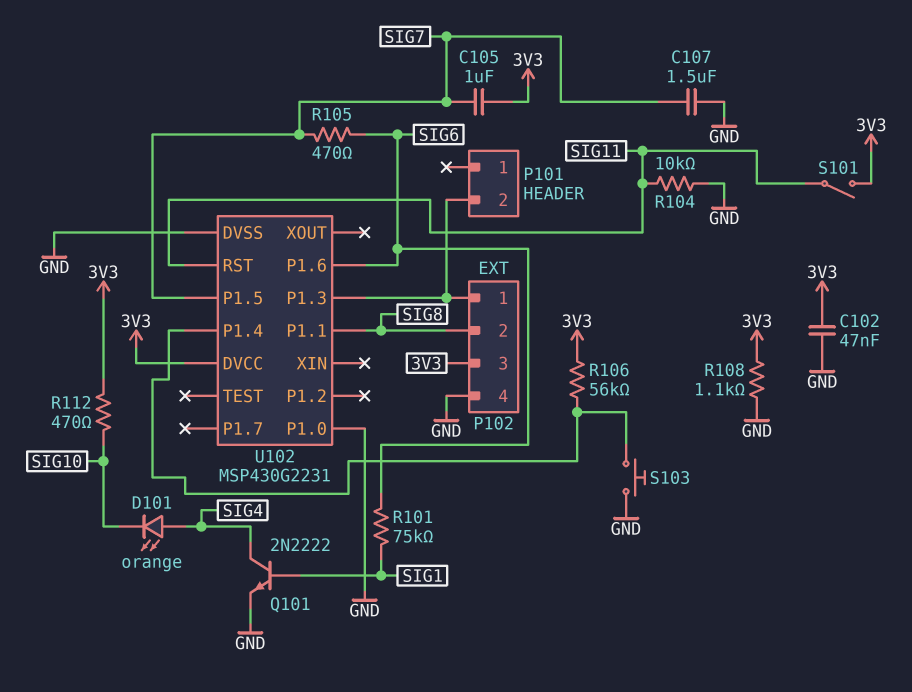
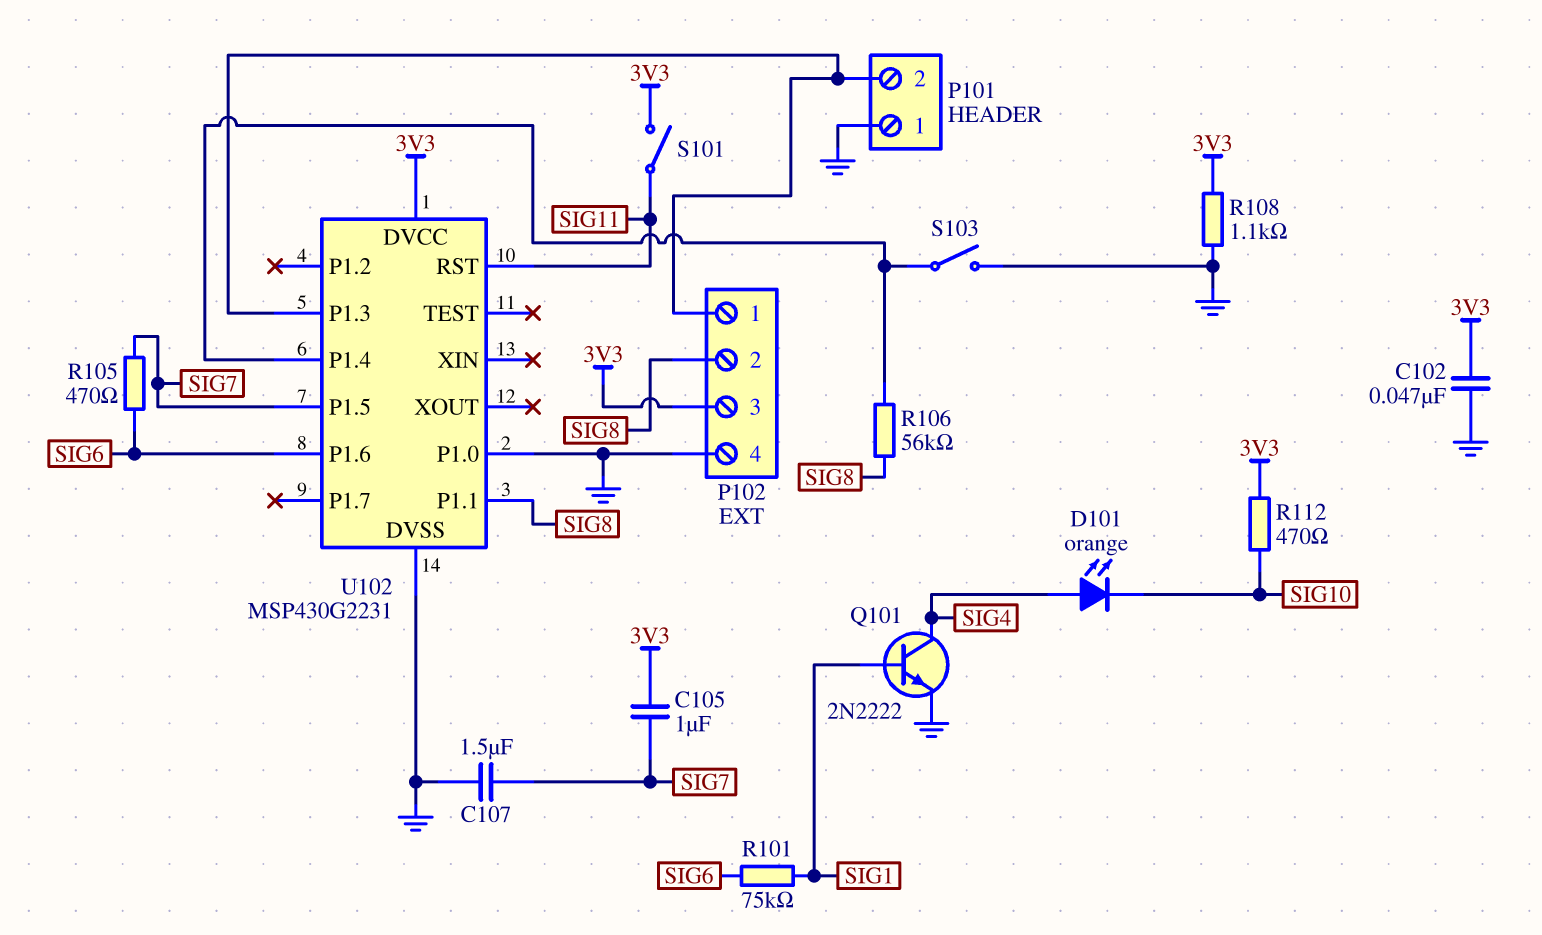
P101 pin 1: none -> GND
R104: 10k (GND, SIG11) -> none
R106: 56k (3V3, U102/P1.4) -> 56k (SIG8, U102/P1.4)
S103: button (GND, U102/P1.4) -> switch (GND, U102/P1.4)

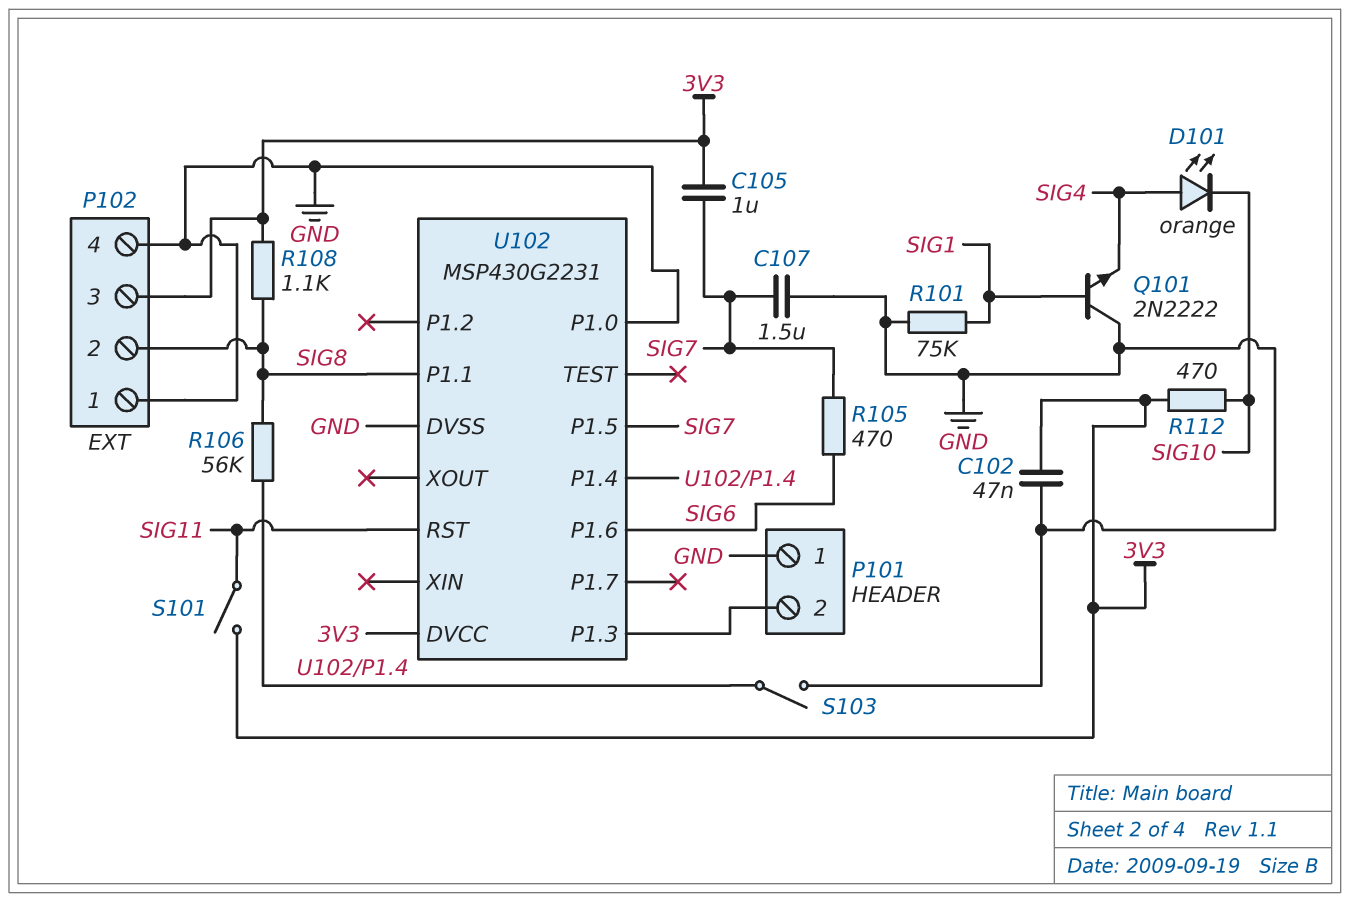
P102 pin 1: P101/2 -> GND
Q101: NPN 2N2222 (B SIG1, C SIG4, E GND) -> NPN 2N2222 (B SIG1, C GND, E SIG4)
R101: 75k (SIG1, SIG6) -> 75k (GND, SIG1)
R108: 1.1k (3V3, GND) -> 1.1k (3V3, SIG8)

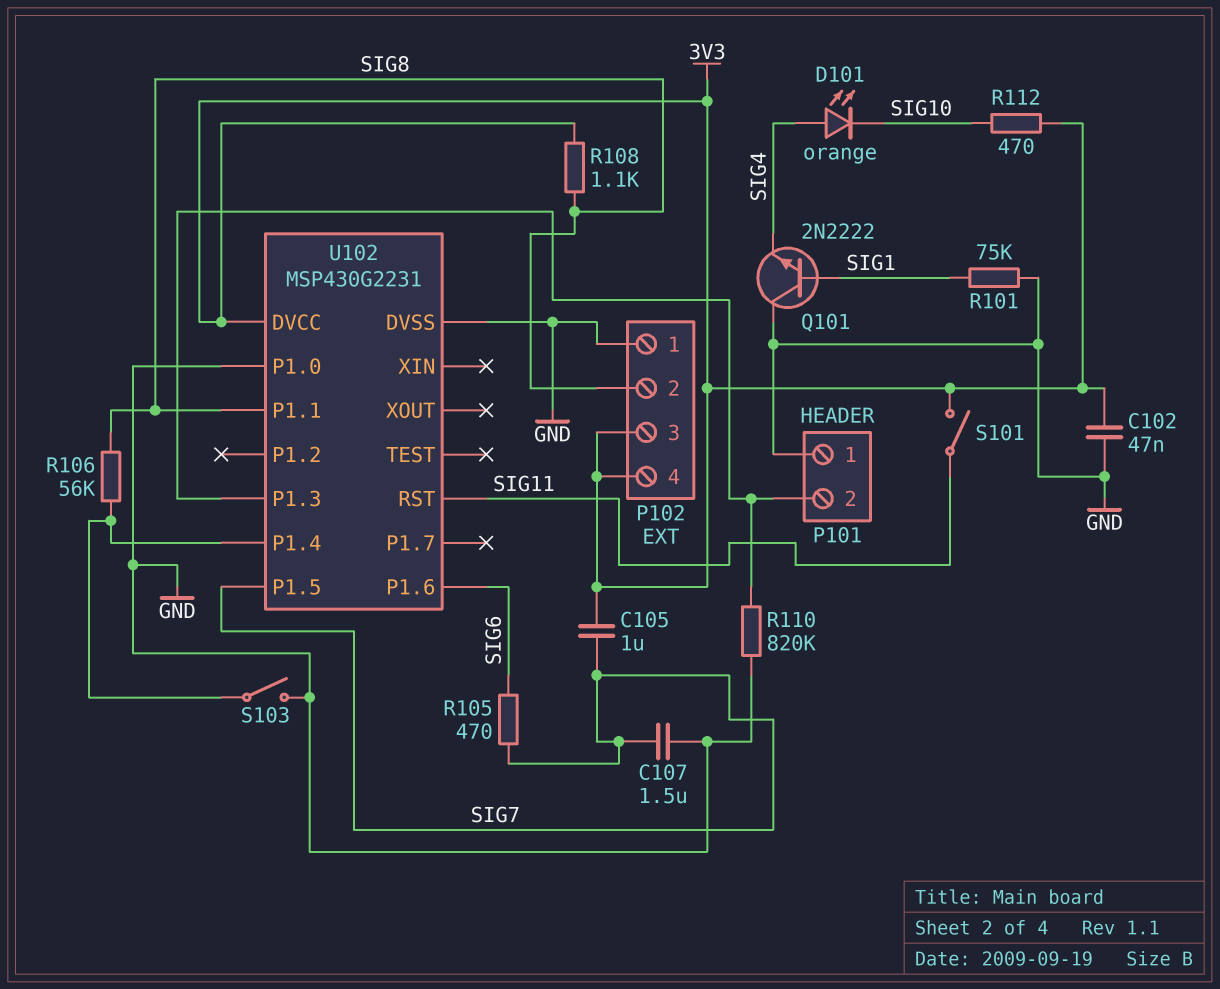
P102 pin 4: GND -> 3V3
R110: none -> 820k (GND, P101/2)

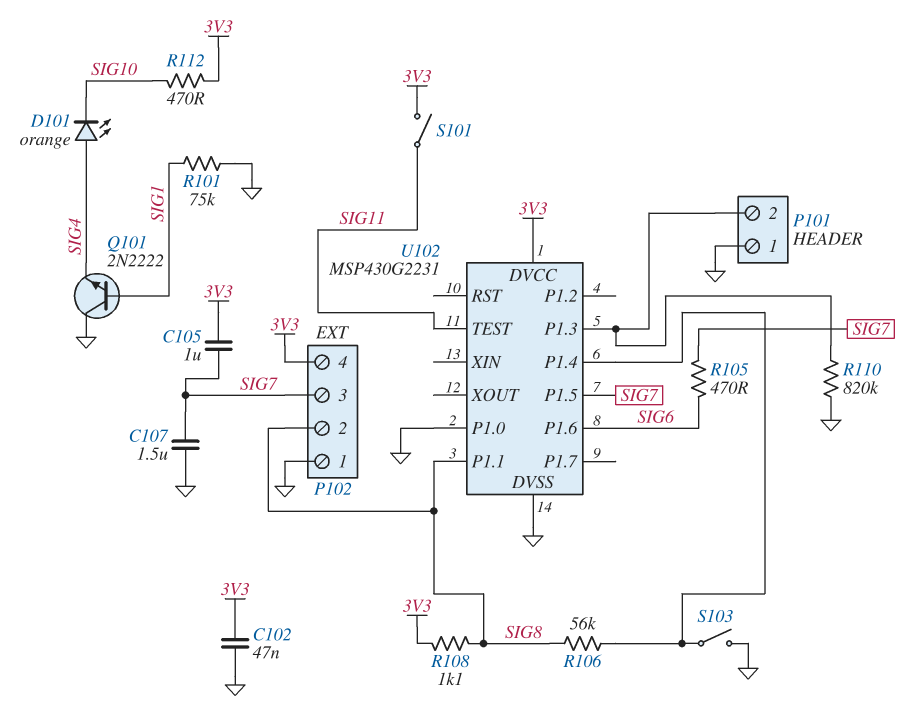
P102 pin 3: 3V3 -> SIG7
U102 pin RST: SIG11 -> none
U102 pin TEST: none -> SIG11

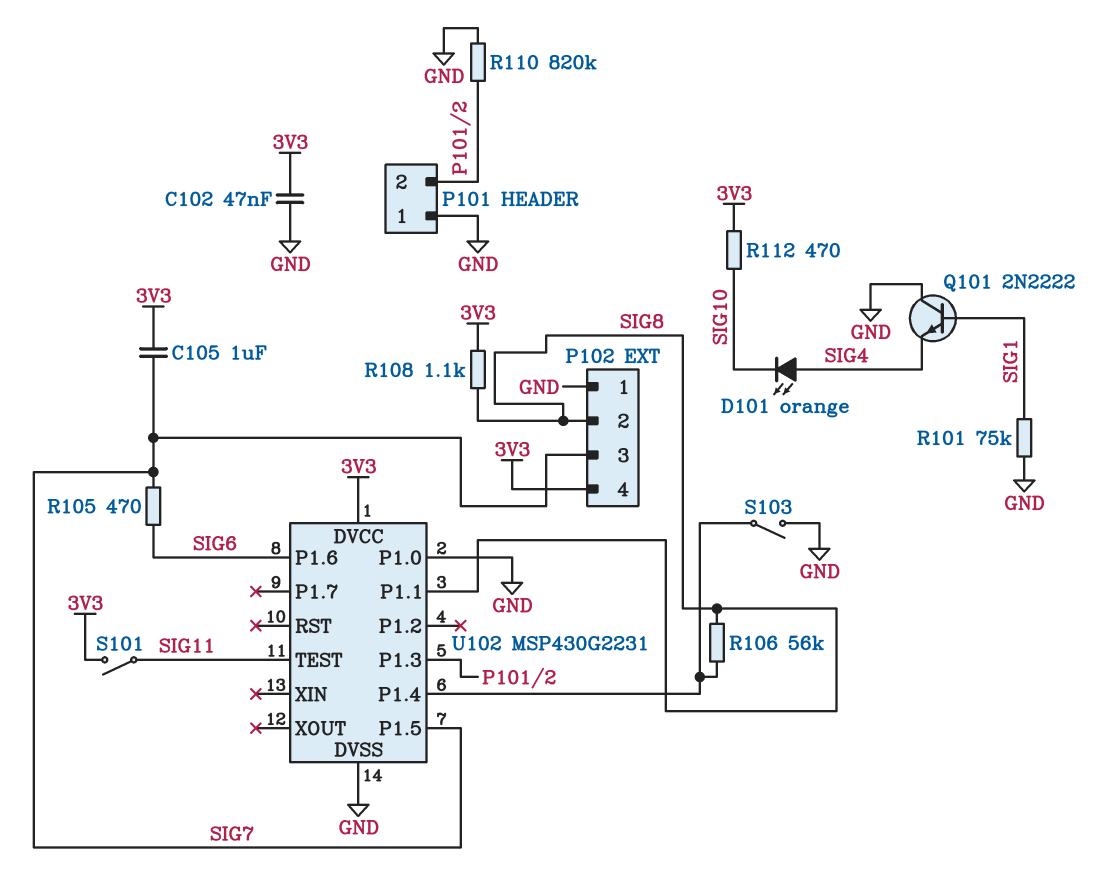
C107: 1.5uF (GND, SIG7) -> none

